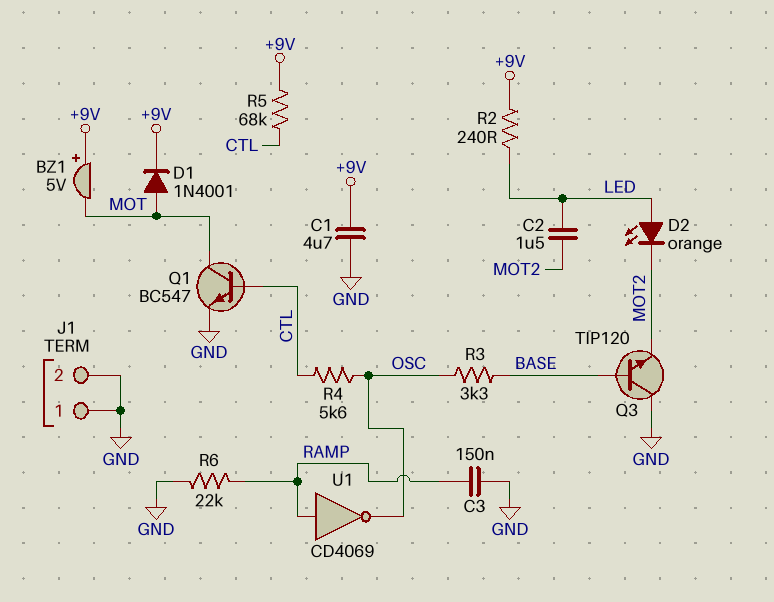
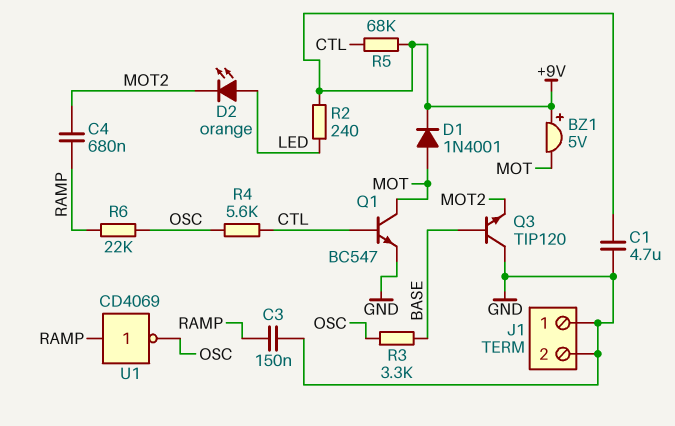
C2: 1.5uF (LED, MOT2) -> none
C4: none -> 680nF (MOT2, RAMP)
R6: 22k (GND, RAMP) -> 22k (OSC, RAMP)

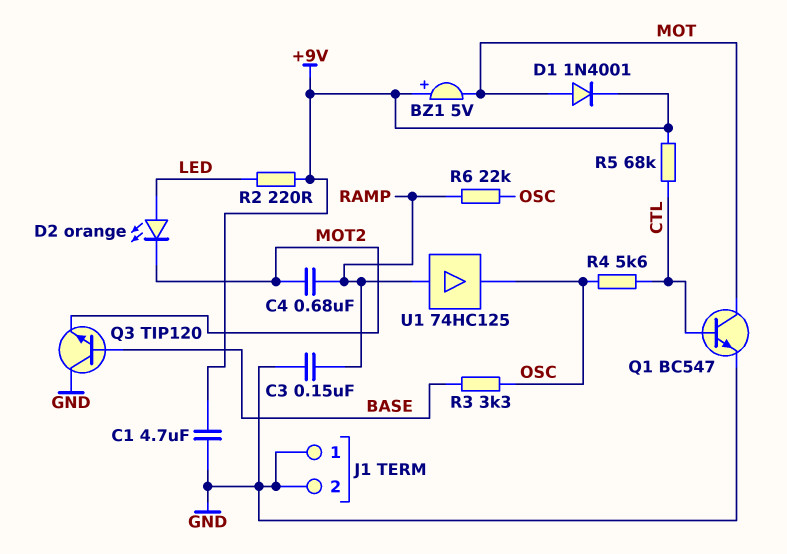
R2: 240 (+9V, LED) -> 220 (+9V, LED)
U1: NOT CD4069 (in RAMP, out OSC) -> buffer 74HC125 (in RAMP, out OSC)

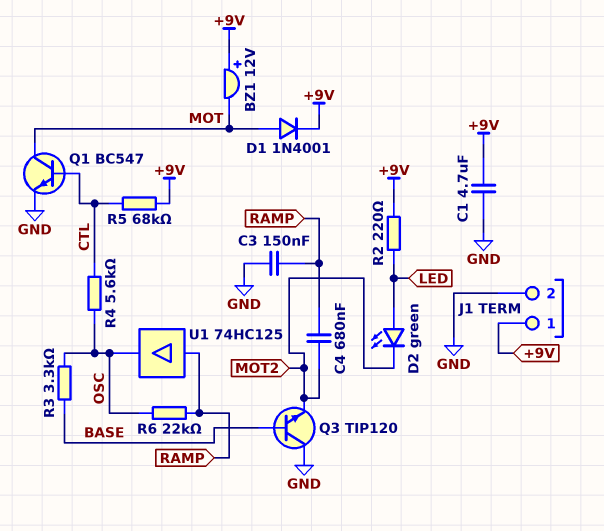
BZ1: buzzer 5V (plus +9V, minus MOT) -> buzzer 12V (plus +9V, minus MOT)
D2: LED orange (A LED, K MOT2) -> LED green (A LED, K MOT2)
J1 pin 1: GND -> +9V

